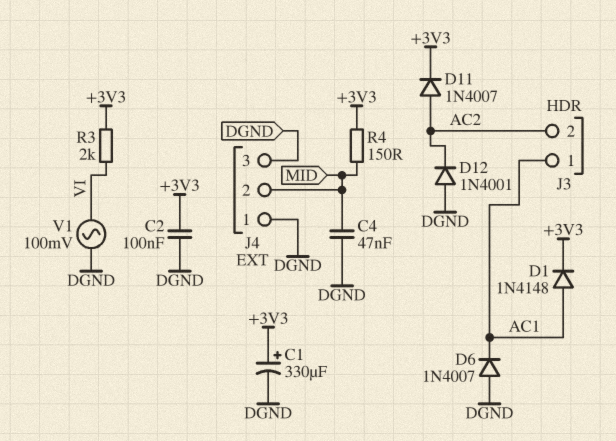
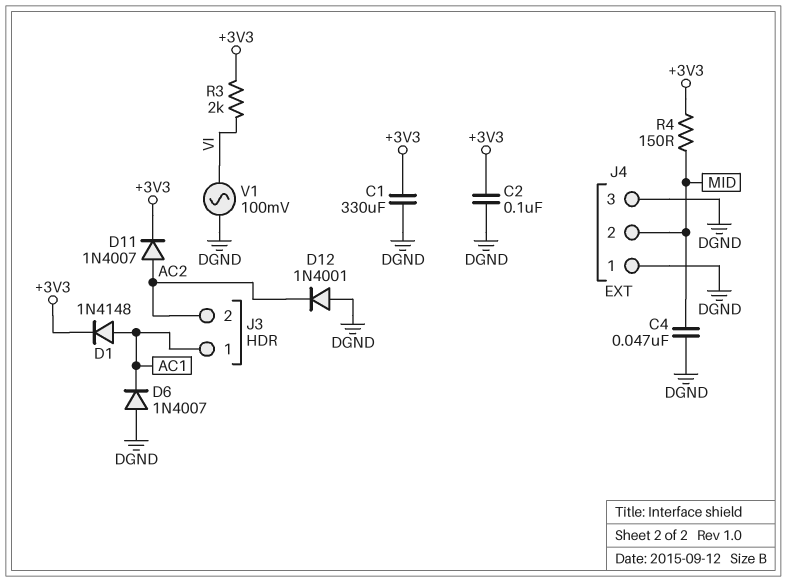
C1: 330uF (plus +3V3, minus DGND) -> 330uF (+3V3, DGND)

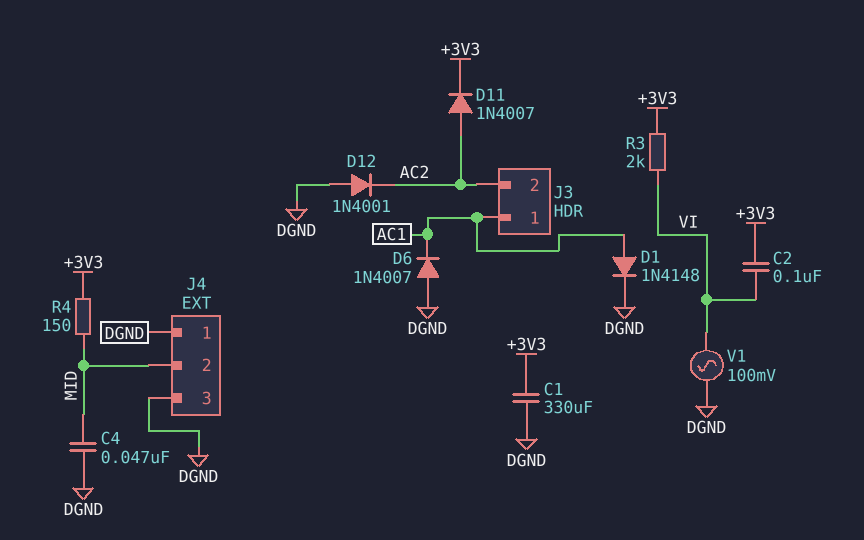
C2: 100nF (+3V3, DGND) -> 100nF (+3V3, VI)
D1: diode 1N4148 (A AC1, K +3V3) -> diode 1N4148 (A AC1, K DGND)

